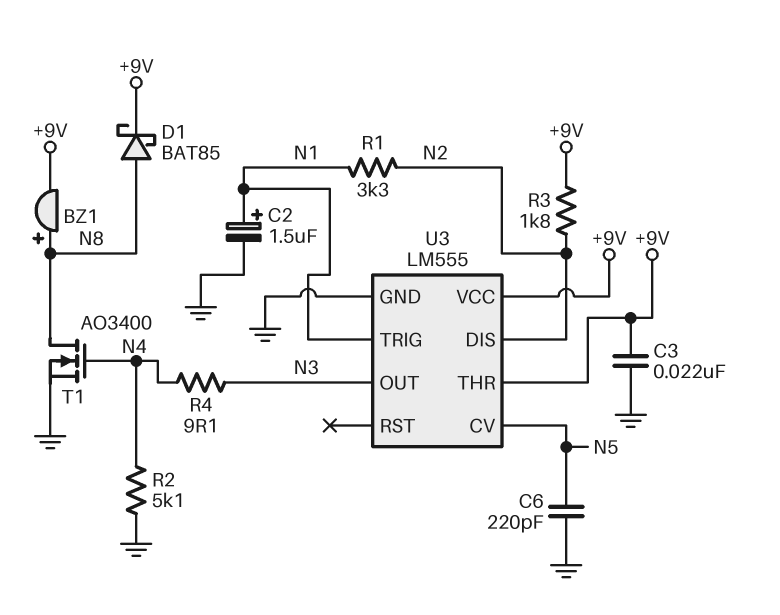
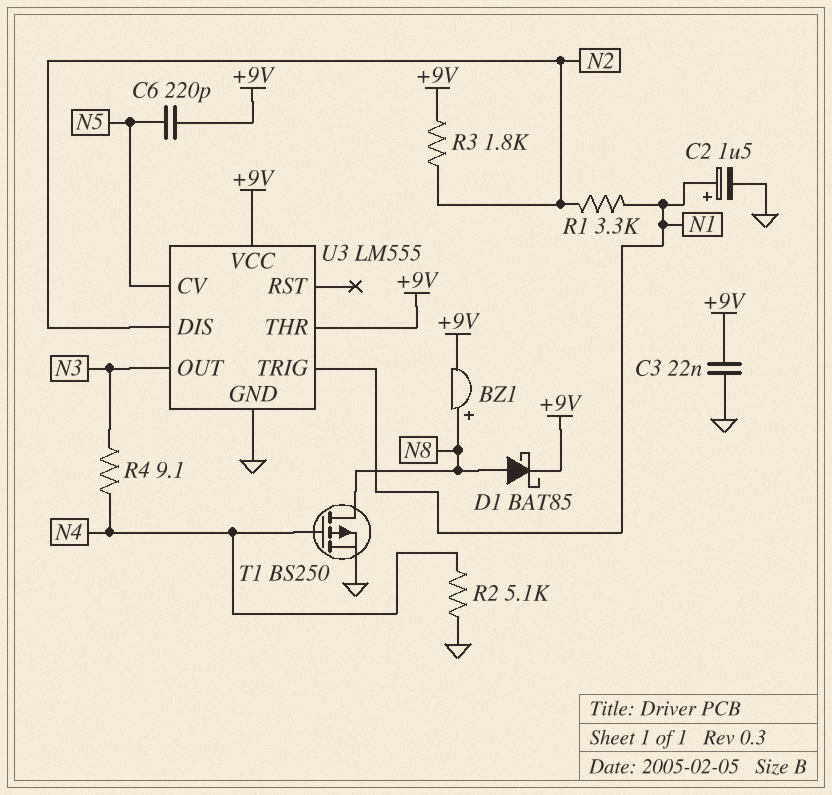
C6: 220pF (GND, N5) -> 220pF (+9V, N5)
T1: NMOS AO3400 (G N4, D N8, S GND) -> PMOS BS250 (G N4, D N8, S GND)

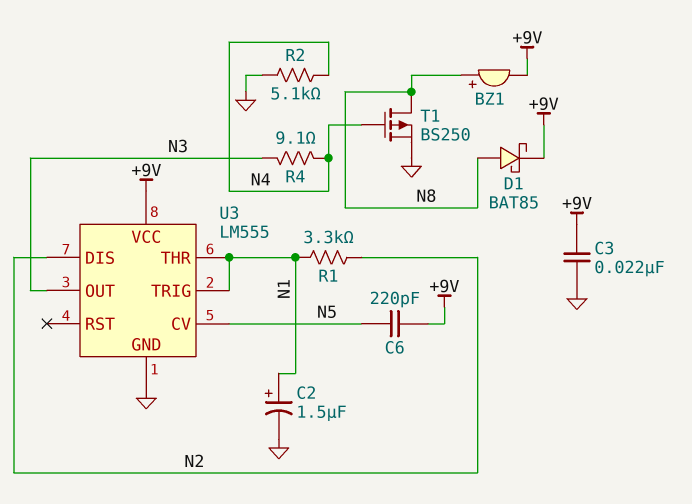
R3: 1.8k (+9V, N2) -> none
U3 pin THR: +9V -> N1

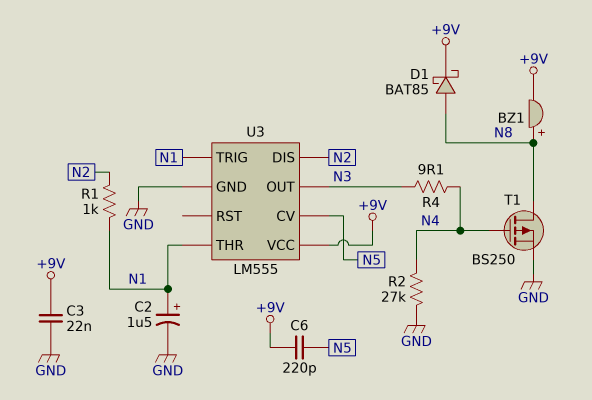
R1: 3.3k (N1, N2) -> 1k (N1, N2)
R2: 5.1k (GND, N4) -> 27k (GND, N4)

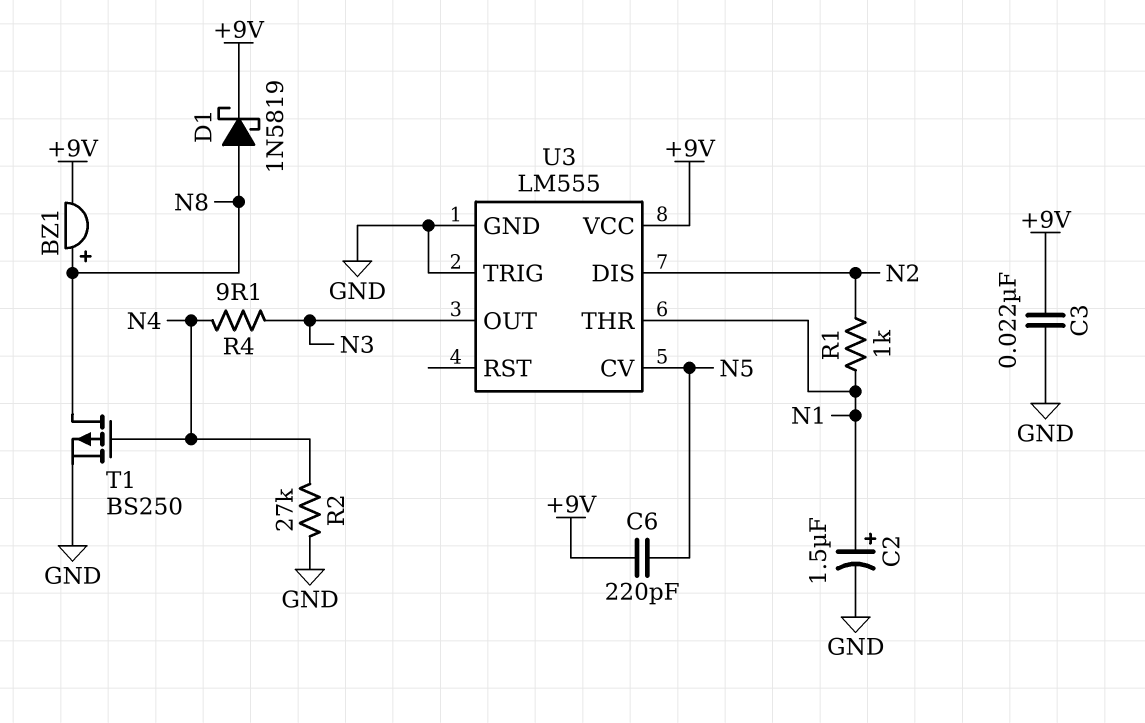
D1: schottky BAT85 (A N8, K +9V) -> schottky 1N5819 (A N8, K +9V)
U3 pin TRIG: N1 -> GND

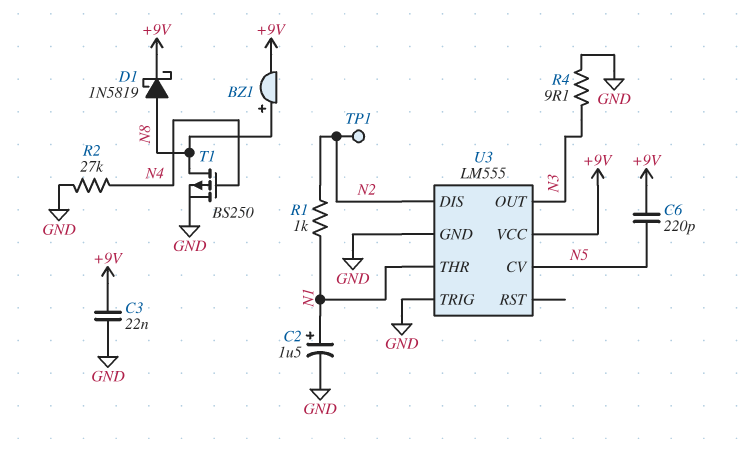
R4: 9.1 (N3, N4) -> 9.1 (GND, N3)
TP1: none -> test point (N2)

